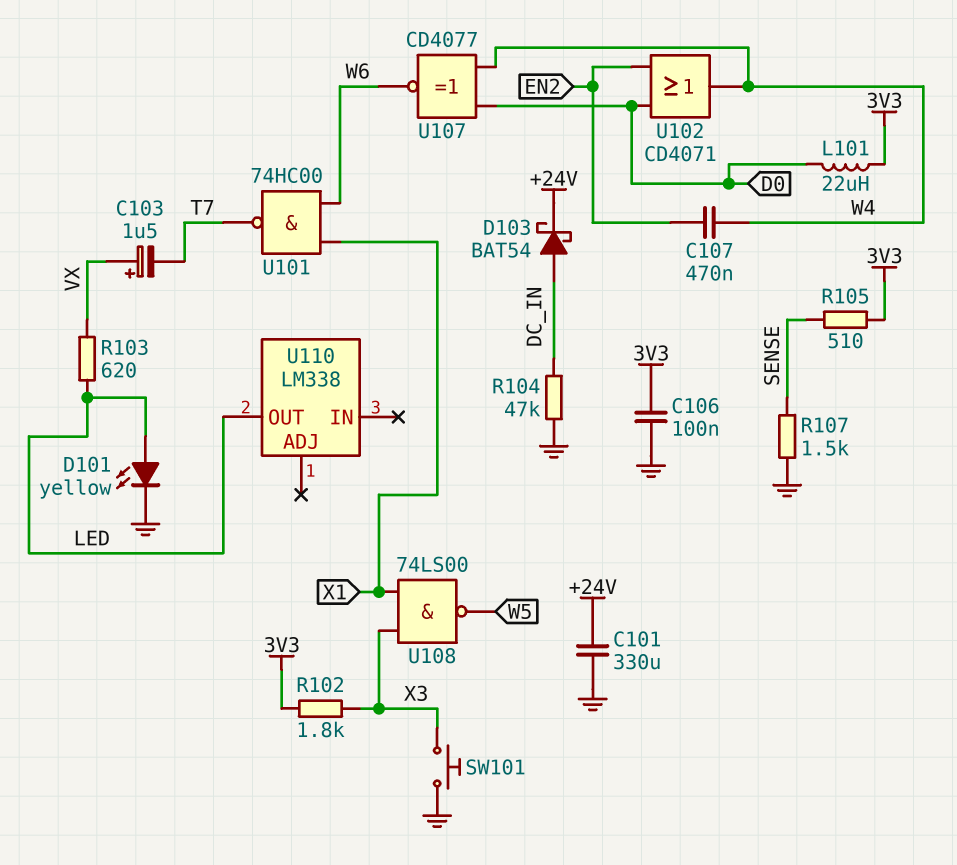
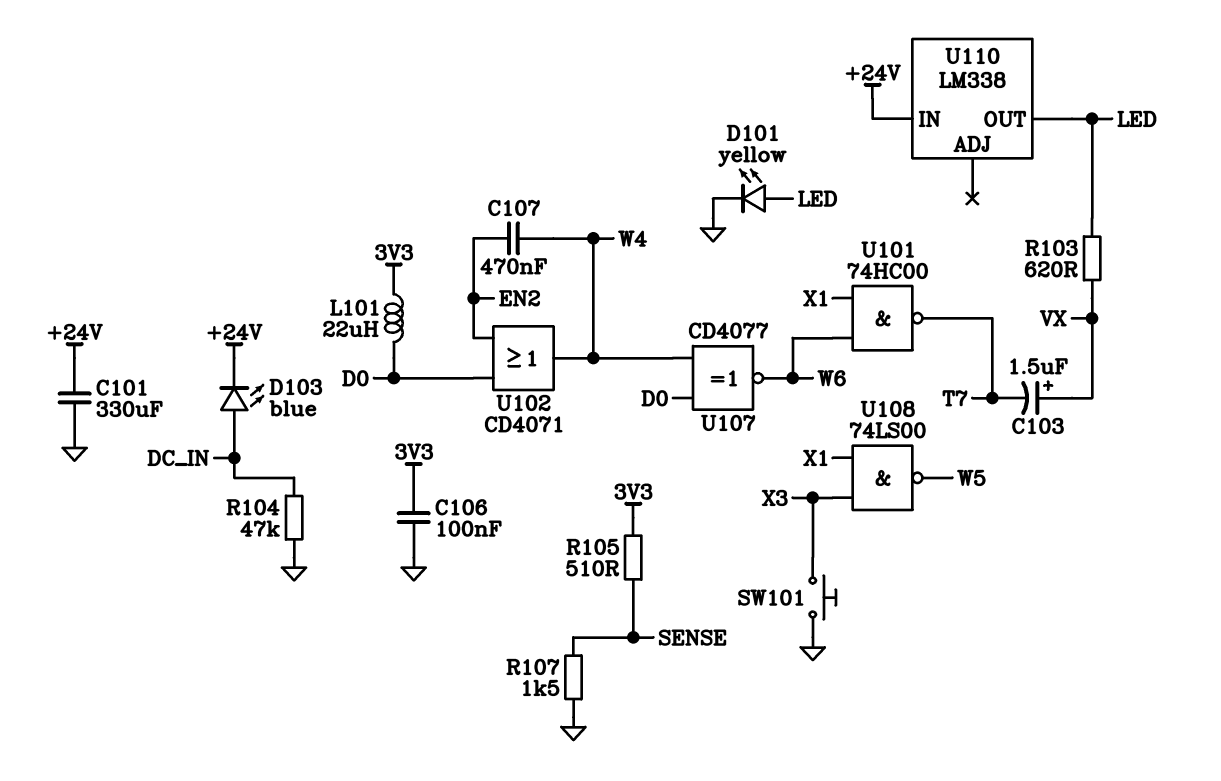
D103: schottky BAT54 (A DC_IN, K +24V) -> LED blue (A DC_IN, K +24V)
R102: 1.8k (3V3, X3) -> none
U110 pin IN: none -> +24V

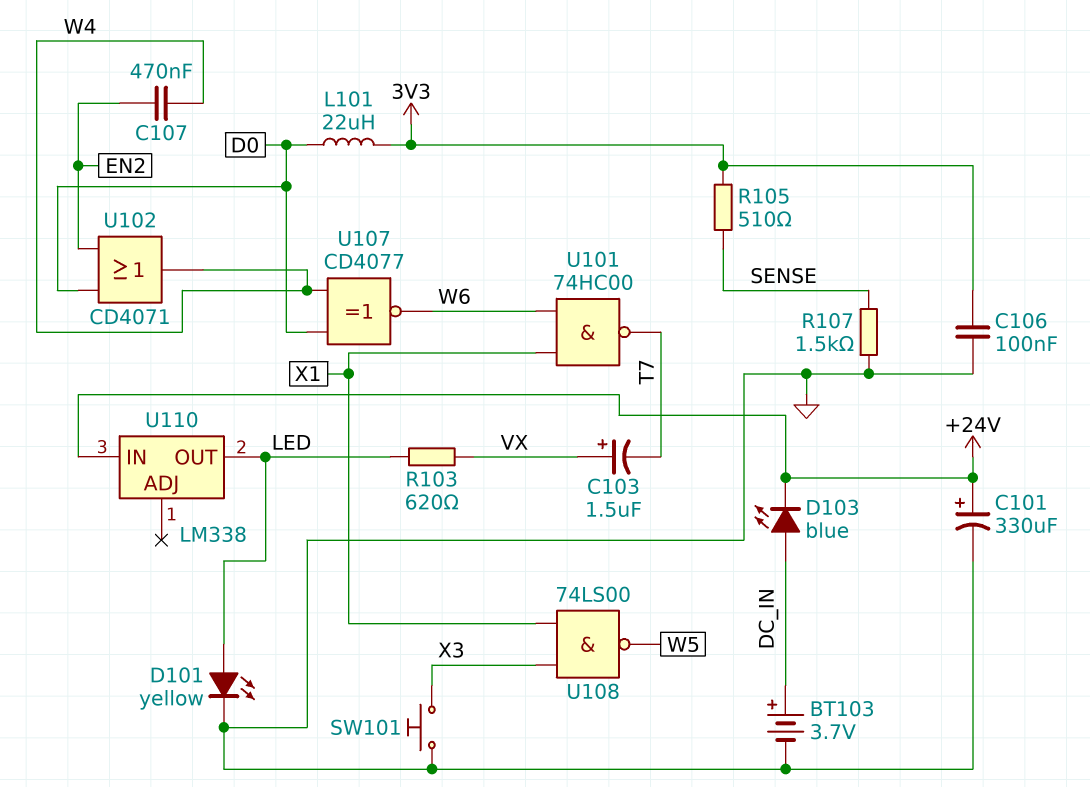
BT103: none -> 3.7V (plus DC_IN, minus GND)
C101: 330uF (+24V, GND) -> 330uF (plus +24V, minus GND)
R104: 47k (DC_IN, GND) -> none

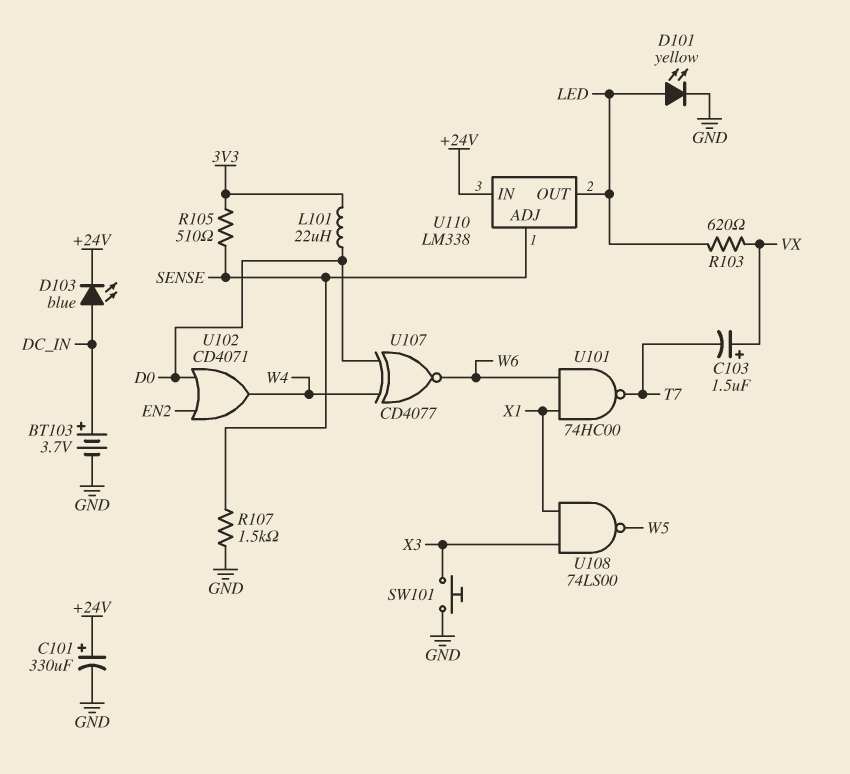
C106: 100nF (3V3, GND) -> none
C107: 470nF (EN2, W4) -> none
U110 pin ADJ: none -> SENSE

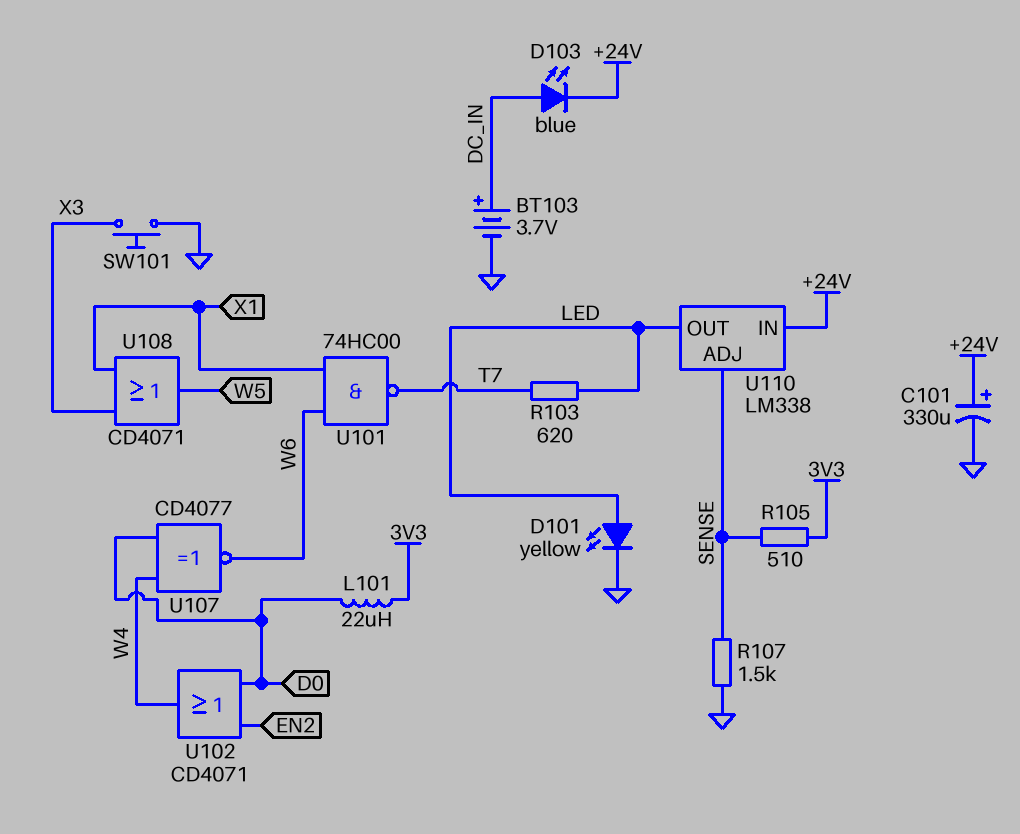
C103: 1.5uF (plus VX, minus T7) -> none
R103: 620 (LED, VX) -> 620 (LED, T7)
U108: NAND 74LS00 (in X1, in X3, out W5) -> OR CD4071 (in X1, in X3, out W5)

